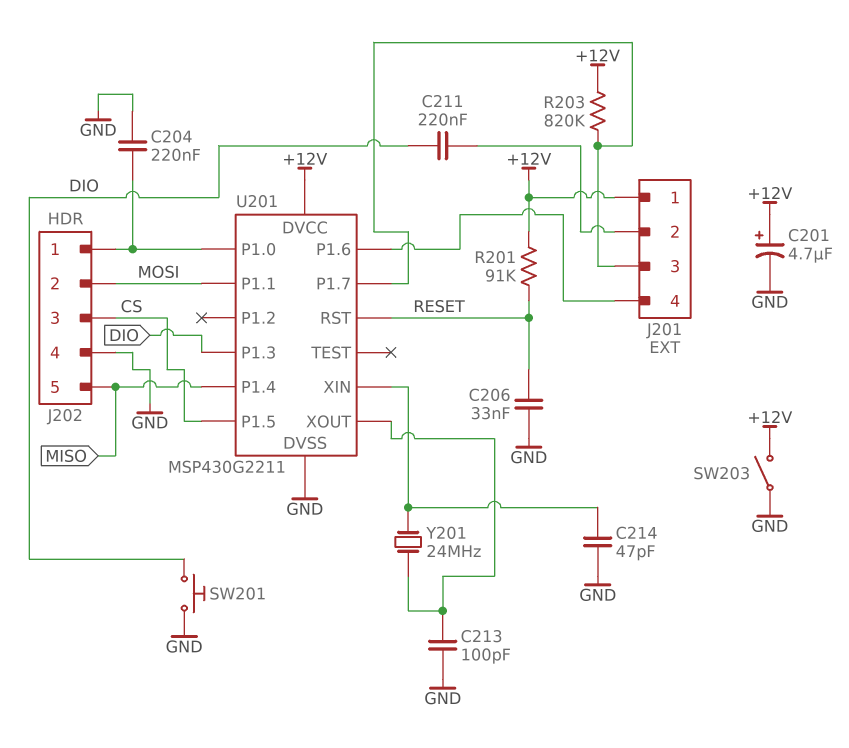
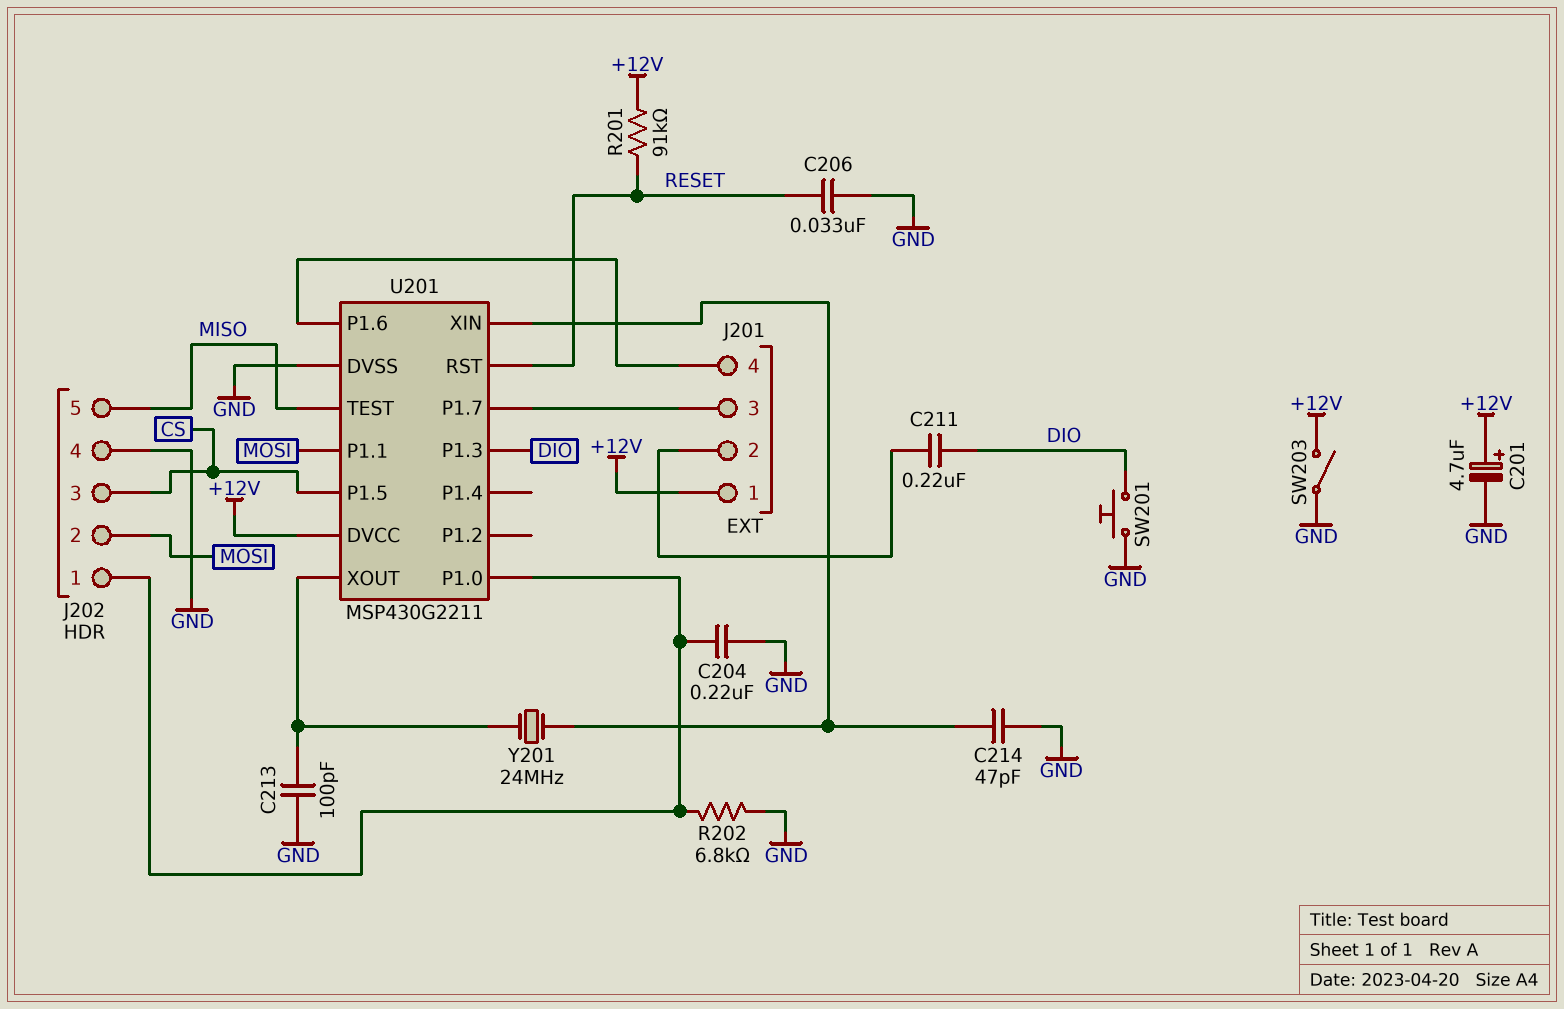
R202: none -> 6.8k (GND, J202/1)
R203: 820k (+12V, J201/3) -> none
U201 pin P1.4: MISO -> none
U201 pin TEST: none -> MISO

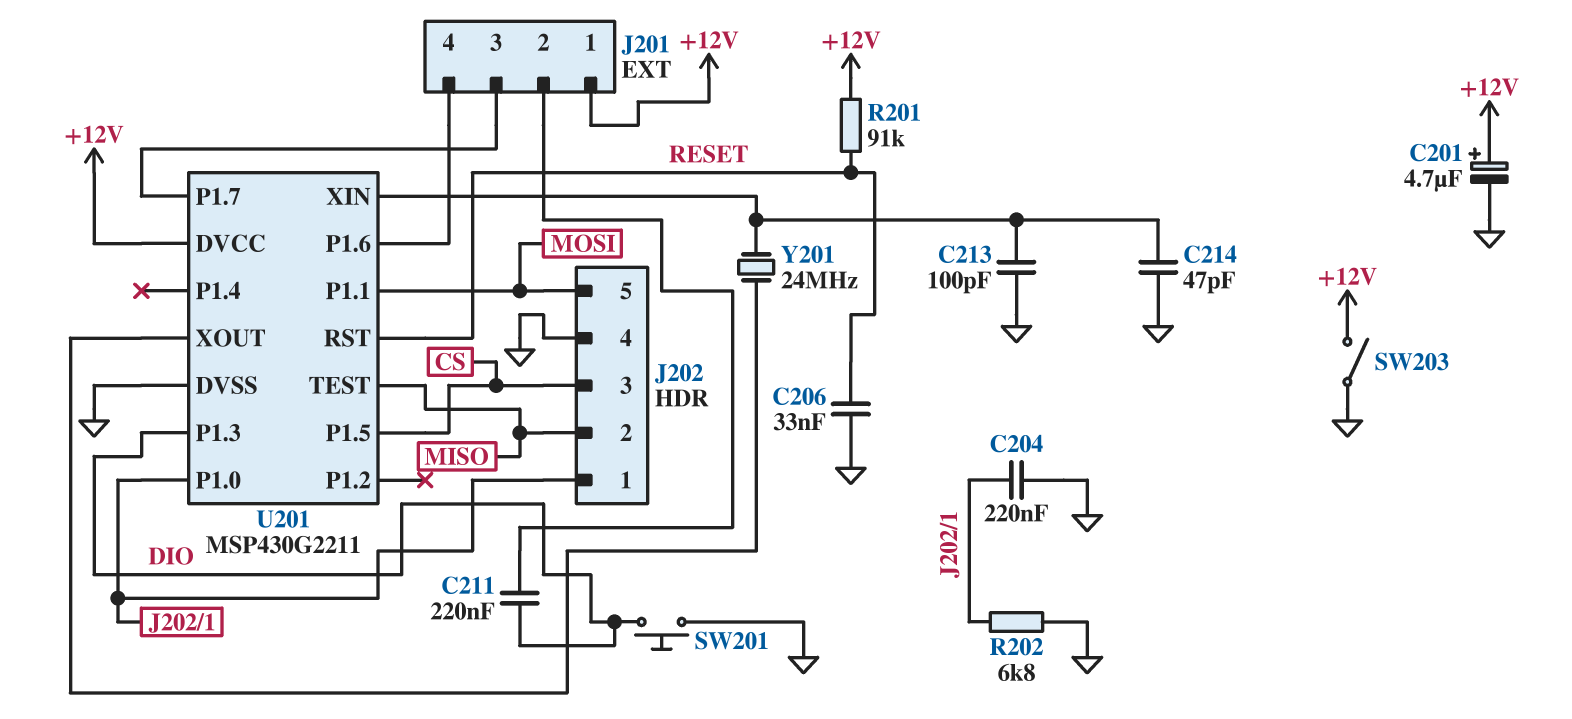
C213: 100pF (GND, U201/XOUT) -> 100pF (GND, U201/XIN)
J202 pin 2: MOSI -> MISO
J202 pin 5: MISO -> MOSI

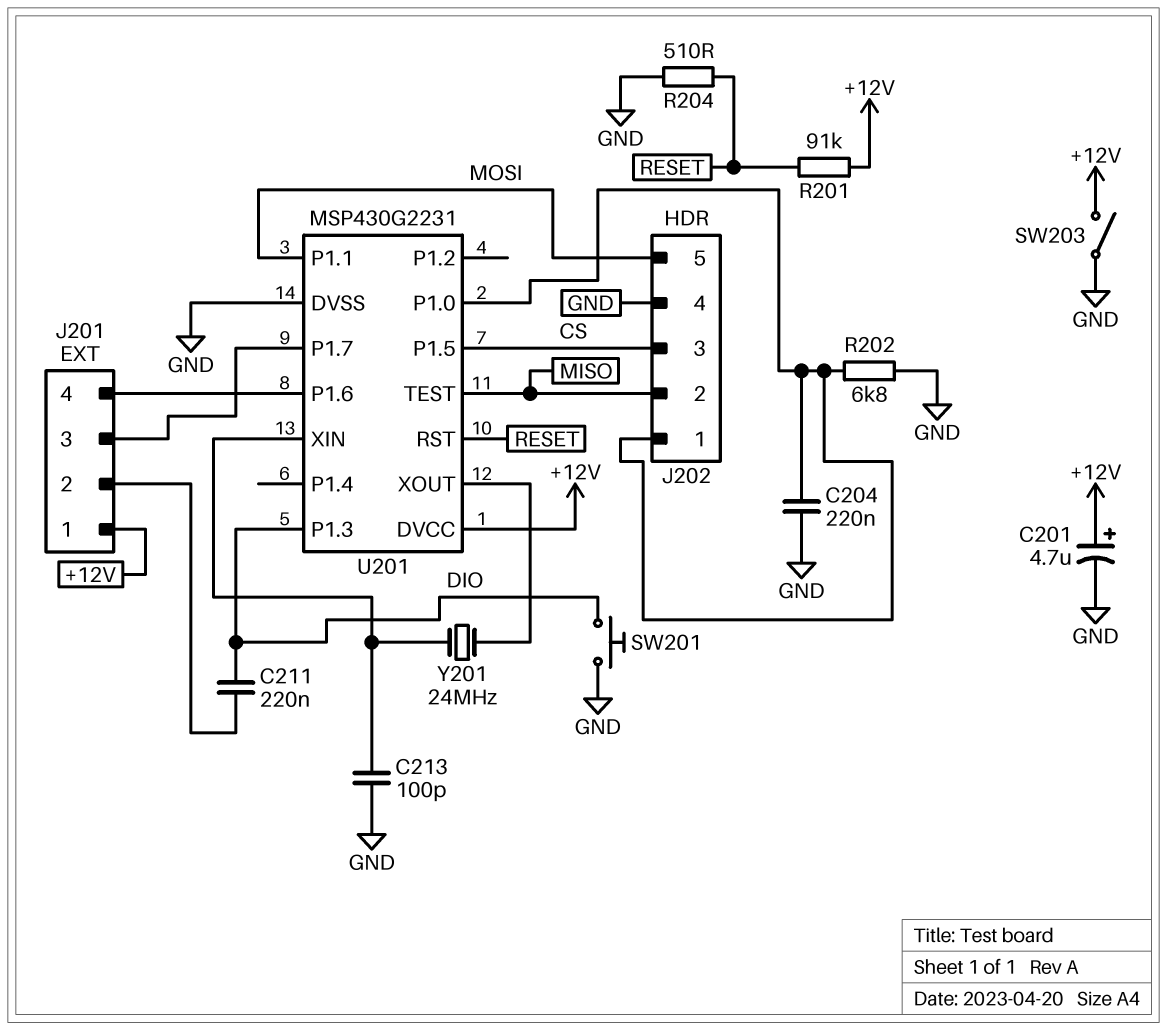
C206: 33nF (GND, RESET) -> none
C214: 47pF (GND, U201/XIN) -> none
R204: none -> 510 (GND, RESET)
U201: MSP430G2211 -> MSP430G2231

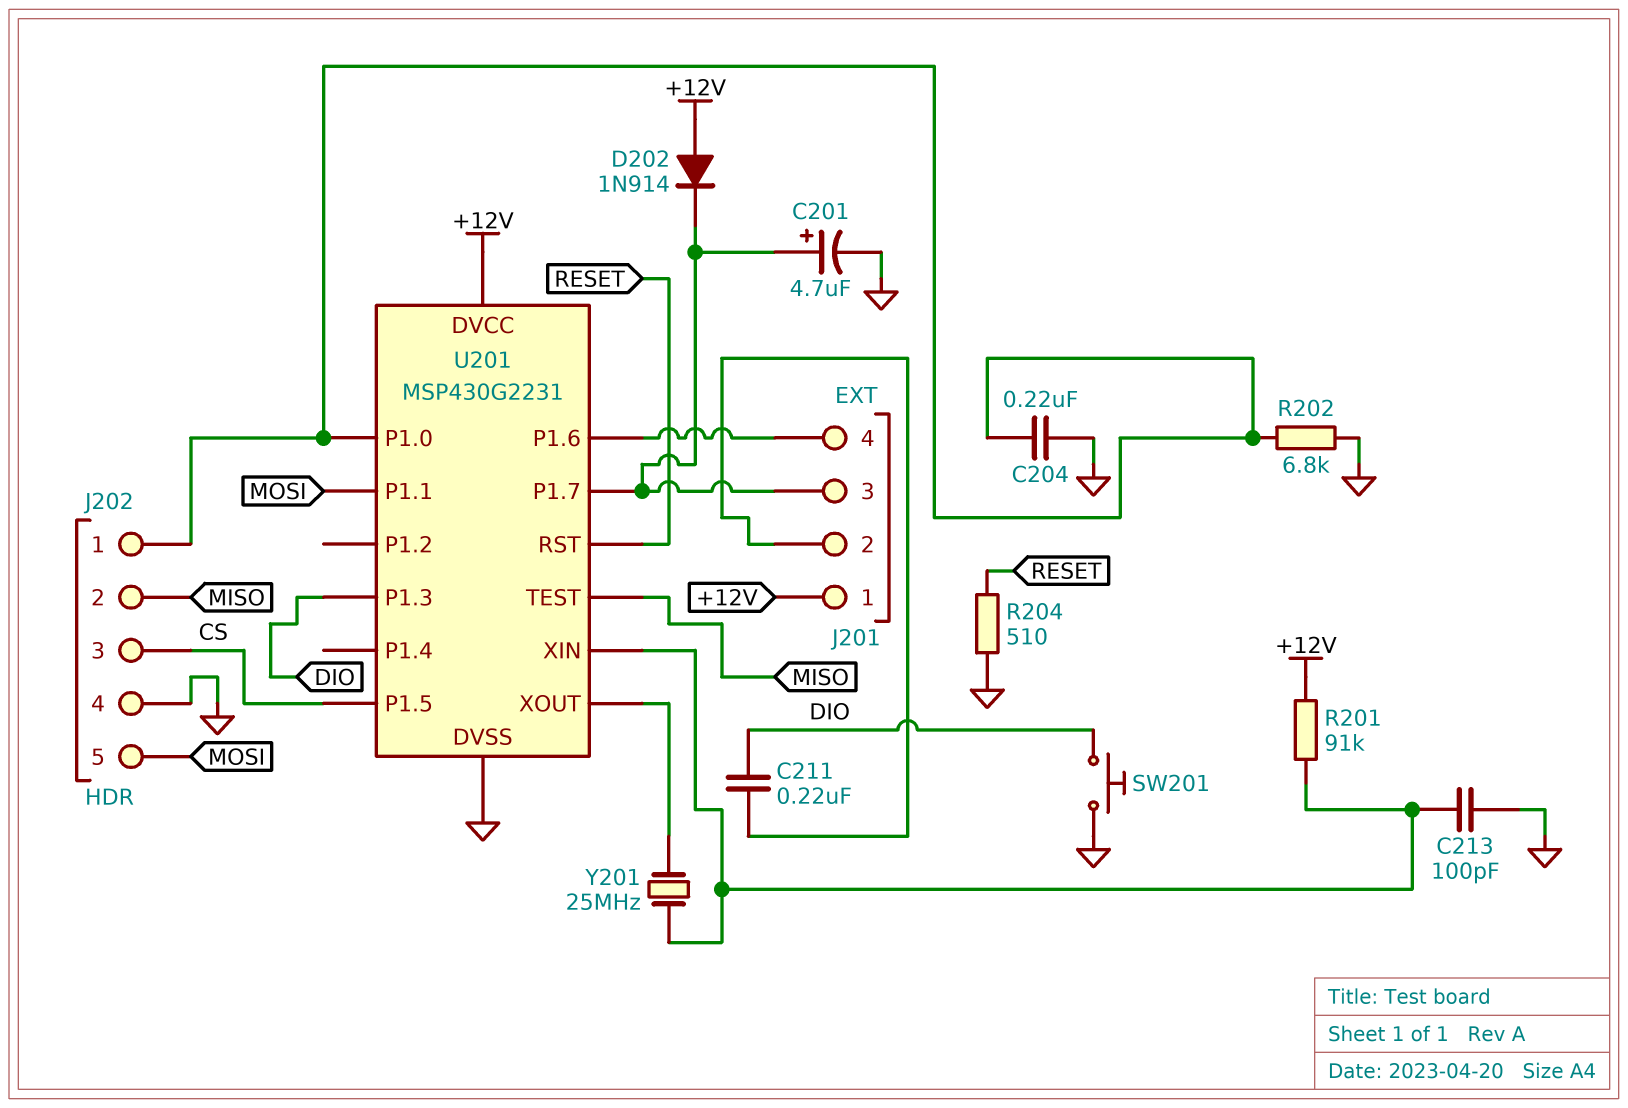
C201: 4.7uF (plus +12V, minus GND) -> 4.7uF (plus J201/3, minus GND)
D202: none -> diode 1N914 (A +12V, K J201/3)
R201: 91k (+12V, RESET) -> 91k (+12V, U201/XIN)
SW203: switch (+12V, GND) -> none
Y201: 24MHz (U201/XIN, U201/XOUT) -> 25MHz (U201/XIN, U201/XOUT)

